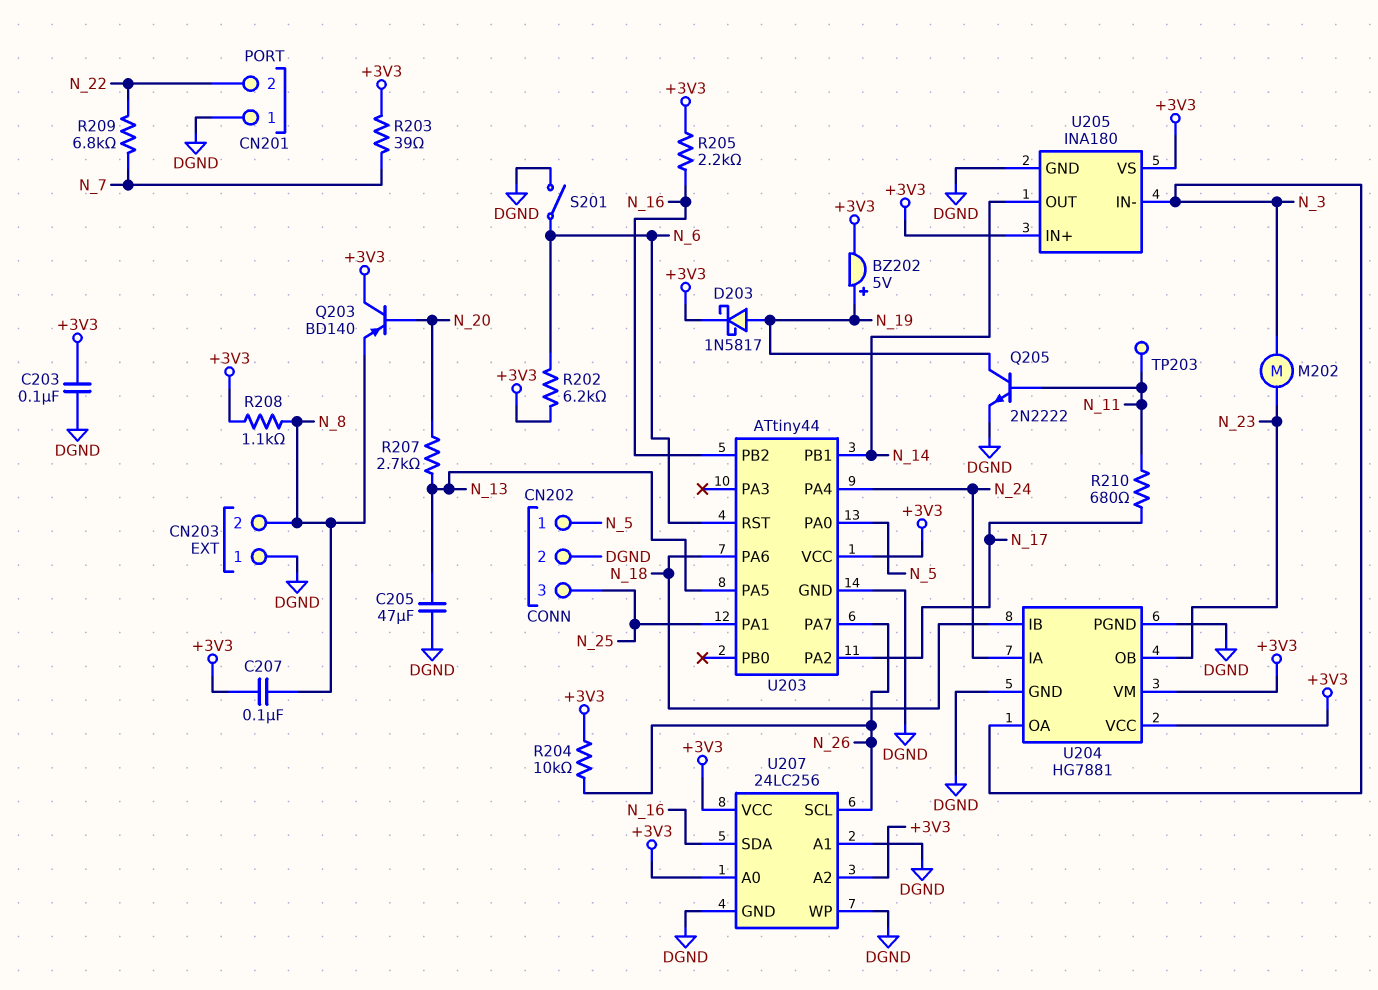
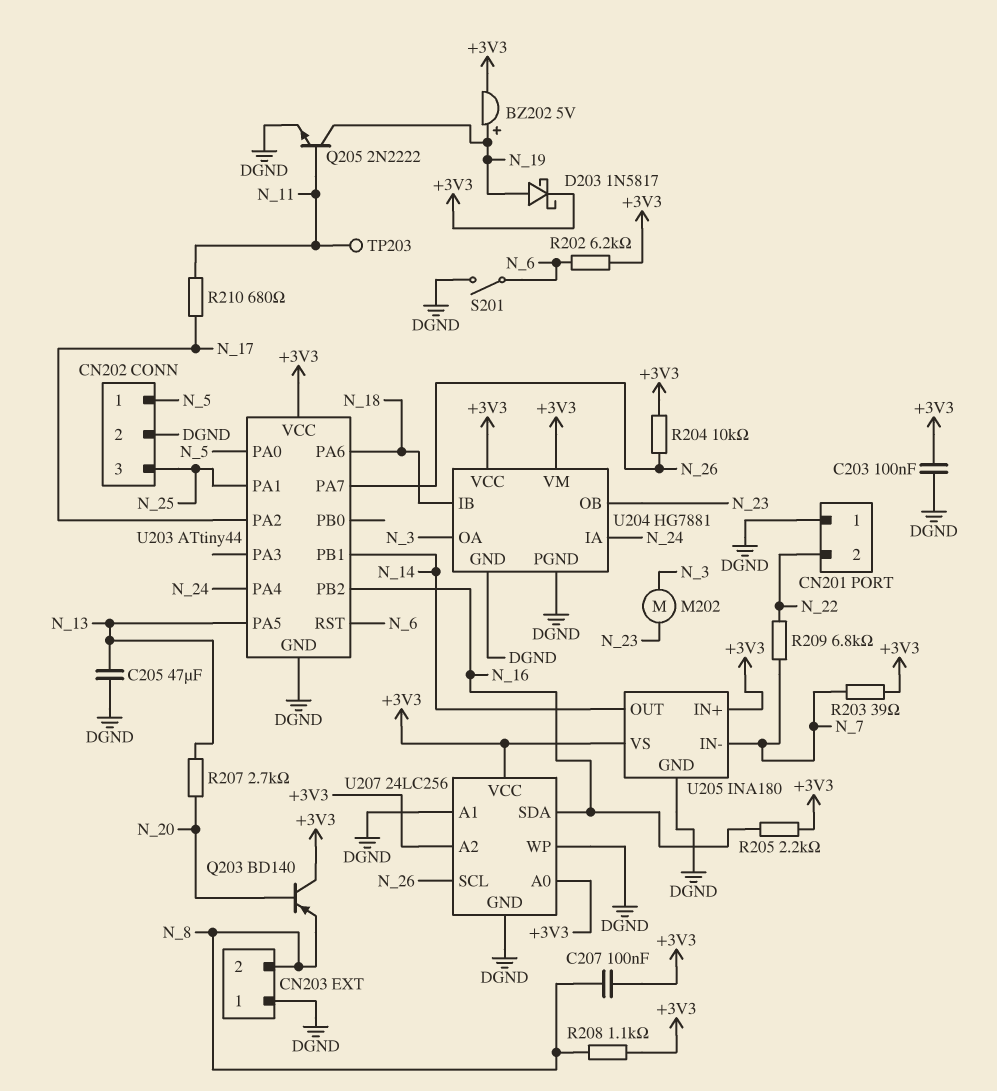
U205 pin IN-: N_3 -> N_7

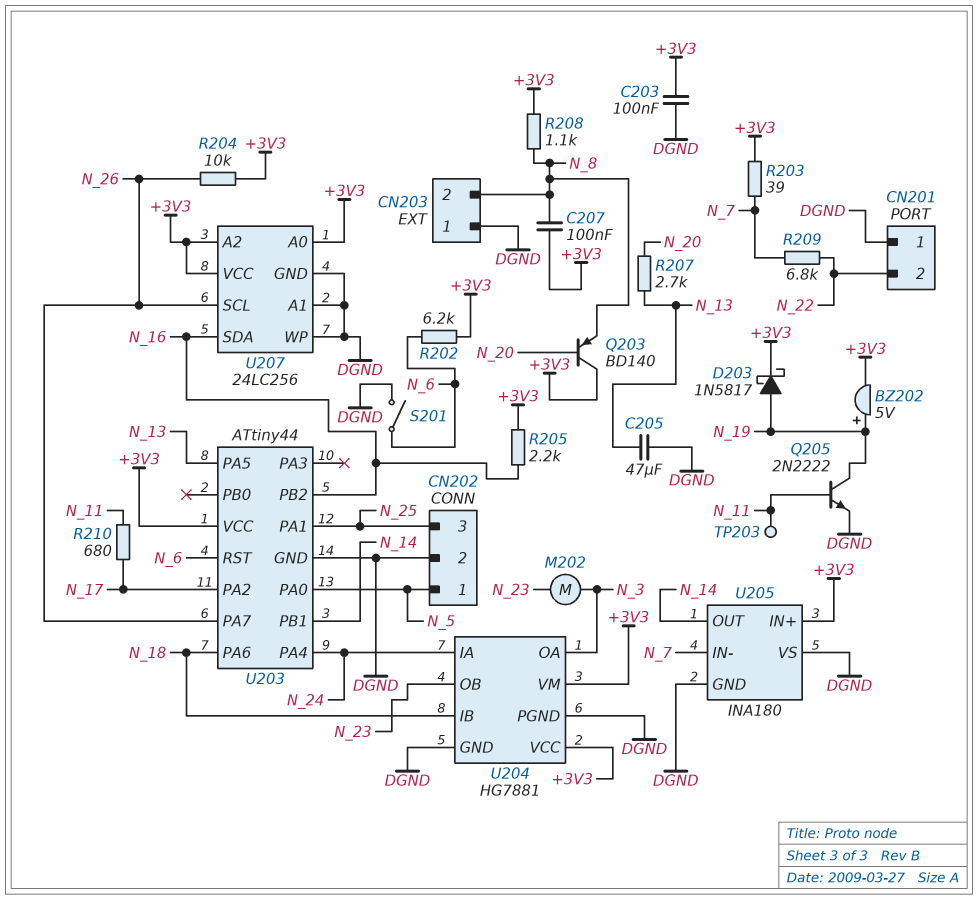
U205 pin VS: +3V3 -> DGND

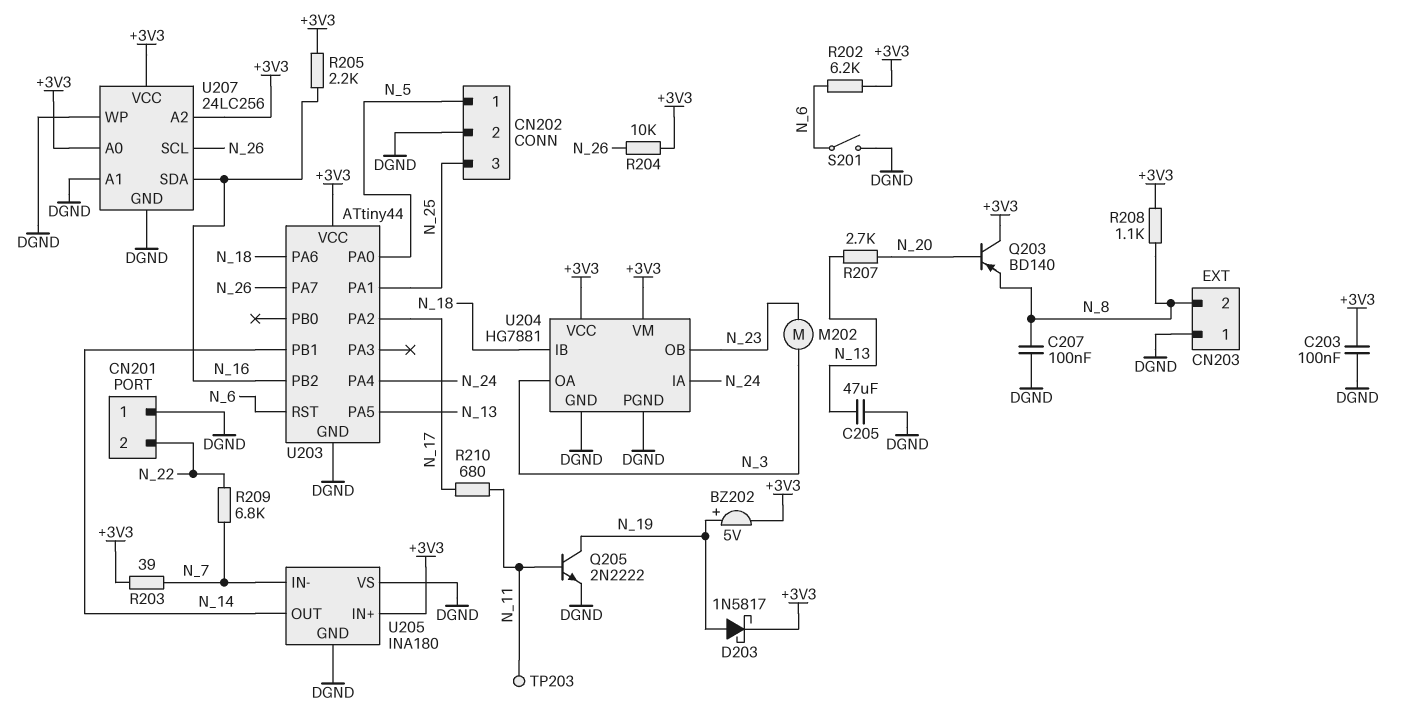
C207: 100nF (+3V3, N_8) -> 100nF (DGND, N_8)

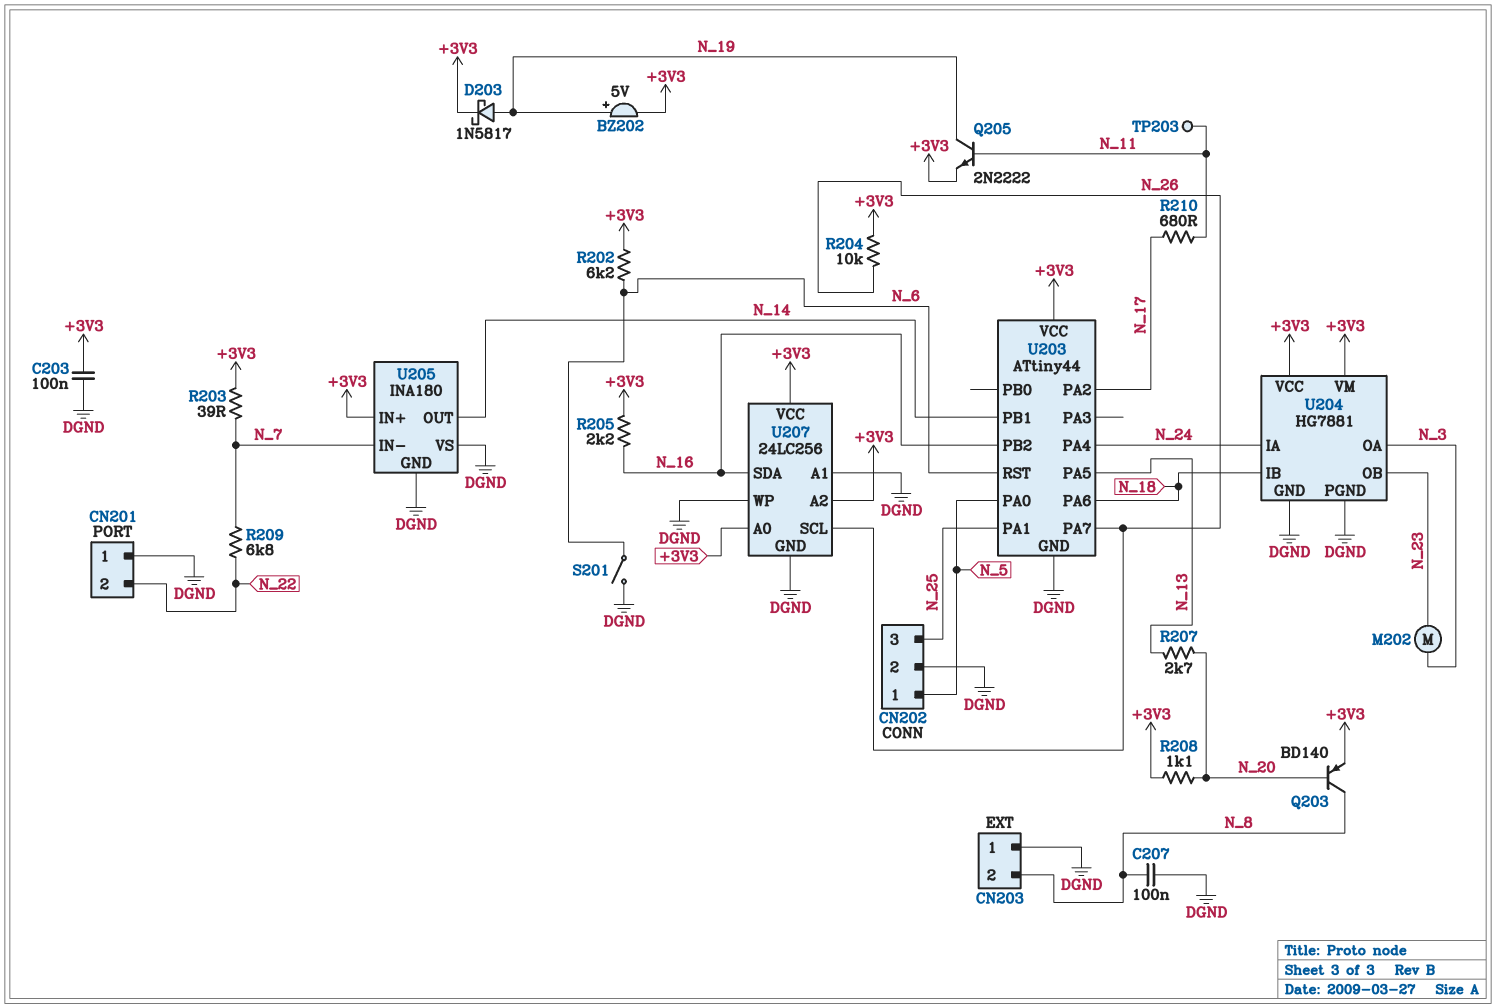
C205: 47uF (DGND, N_13) -> none
Q203: PNP BD140 (B N_20, C +3V3, E N_8) -> PNP BD140 (B N_20, C N_8, E +3V3)
Q205: NPN 2N2222 (B N_11, C N_19, E DGND) -> NPN 2N2222 (B N_11, C N_19, E +3V3)
R208: 1.1k (+3V3, N_8) -> 1.1k (+3V3, N_20)

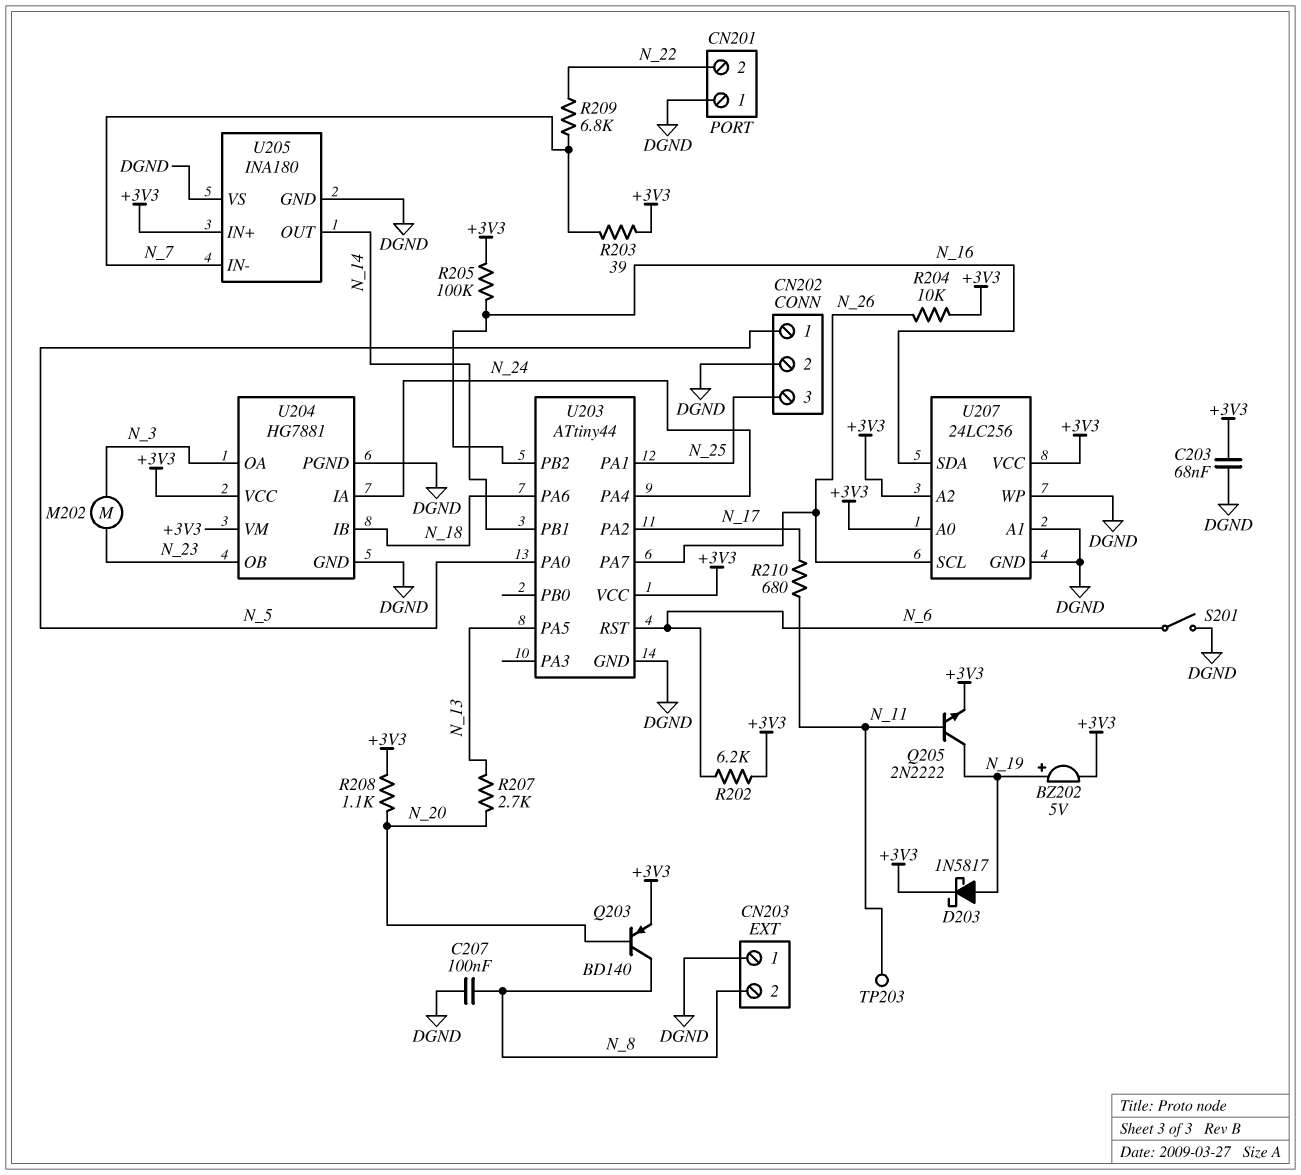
C203: 100nF (+3V3, DGND) -> 68nF (+3V3, DGND)
R205: 2.2k (+3V3, N_16) -> 100k (+3V3, N_16)

